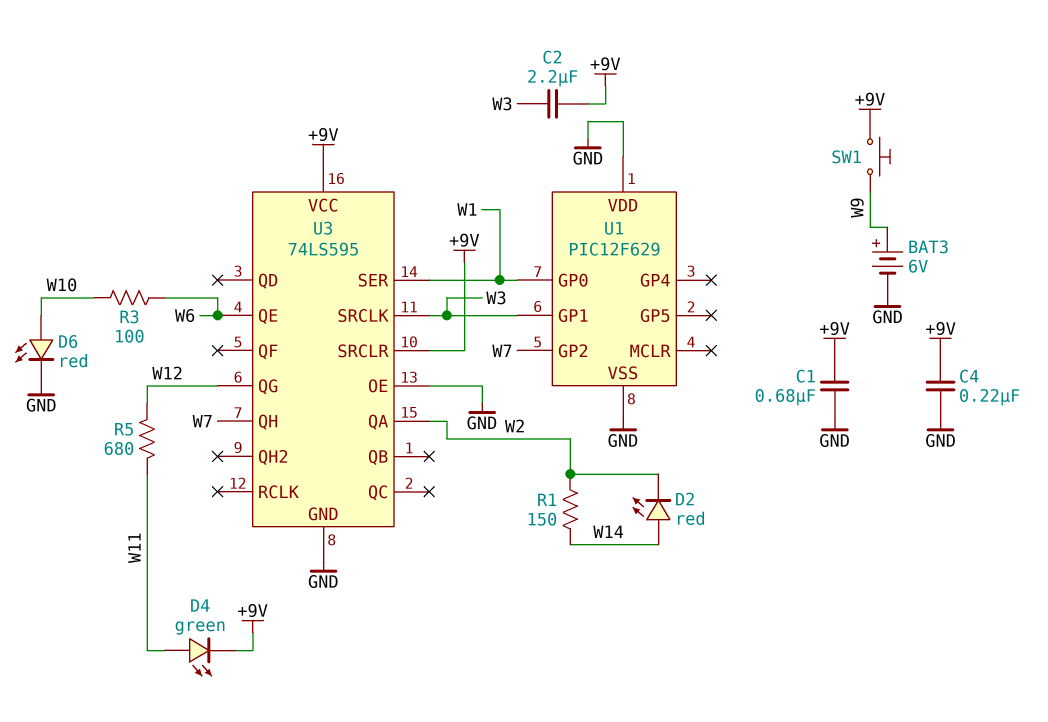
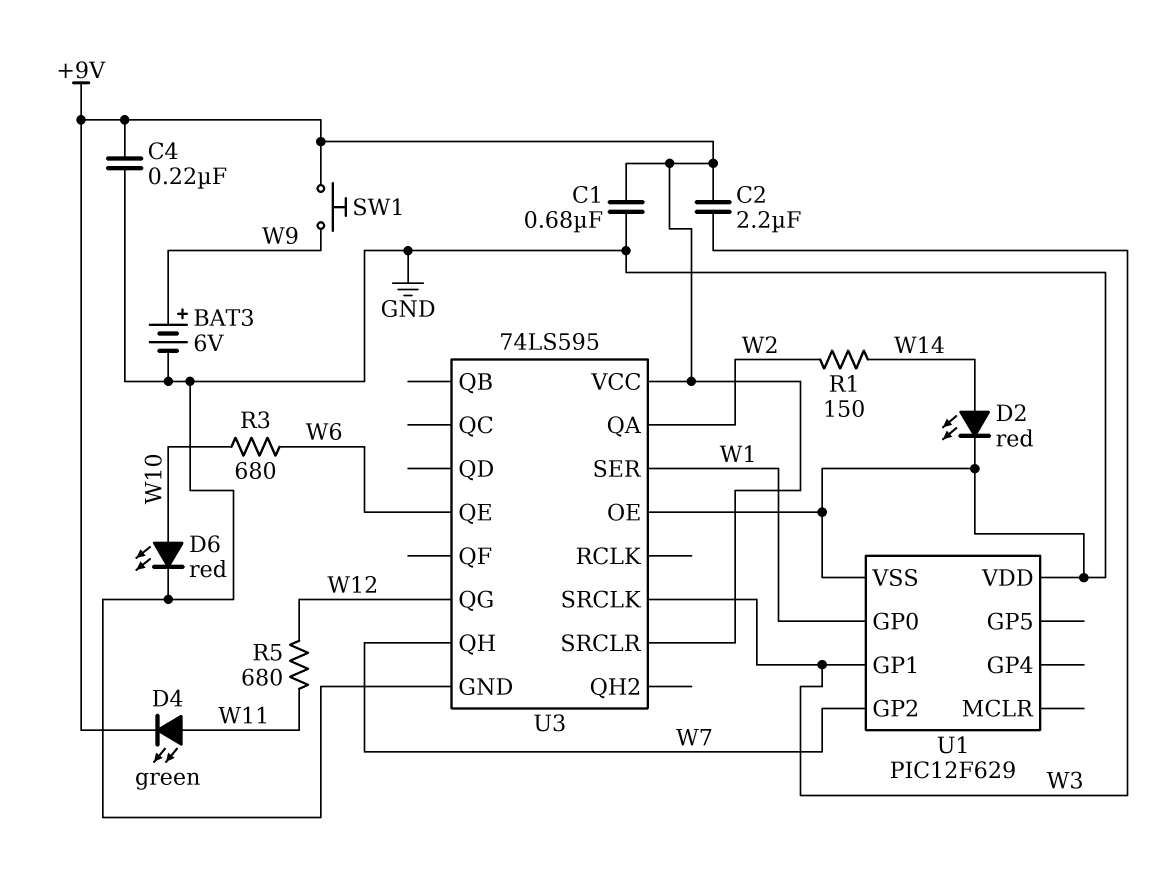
D2: LED red (A W14, K W2) -> LED red (A W14, K GND)
R3: 100 (W6, W10) -> 680 (W6, W10)

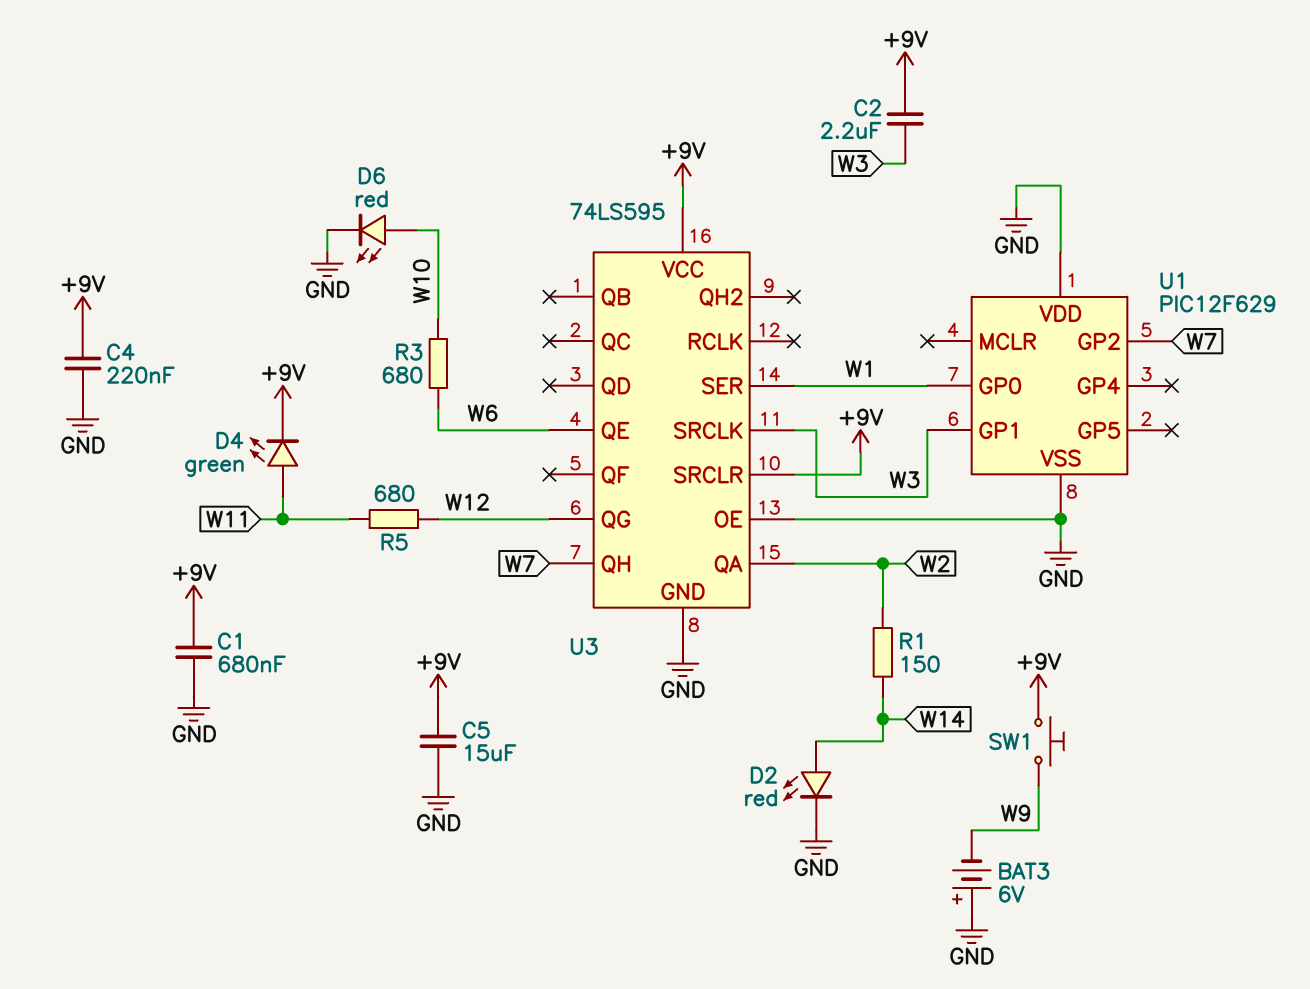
BAT3: 6V (plus W9, minus GND) -> 6V (plus GND, minus W9)
C5: none -> 15uF (+9V, GND)

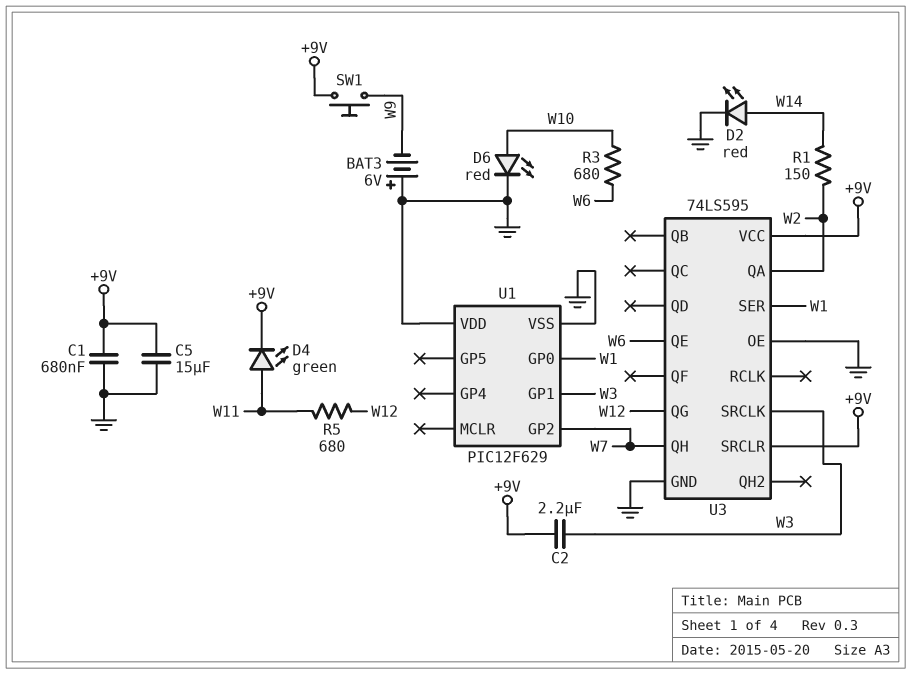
C4: 220nF (+9V, GND) -> none

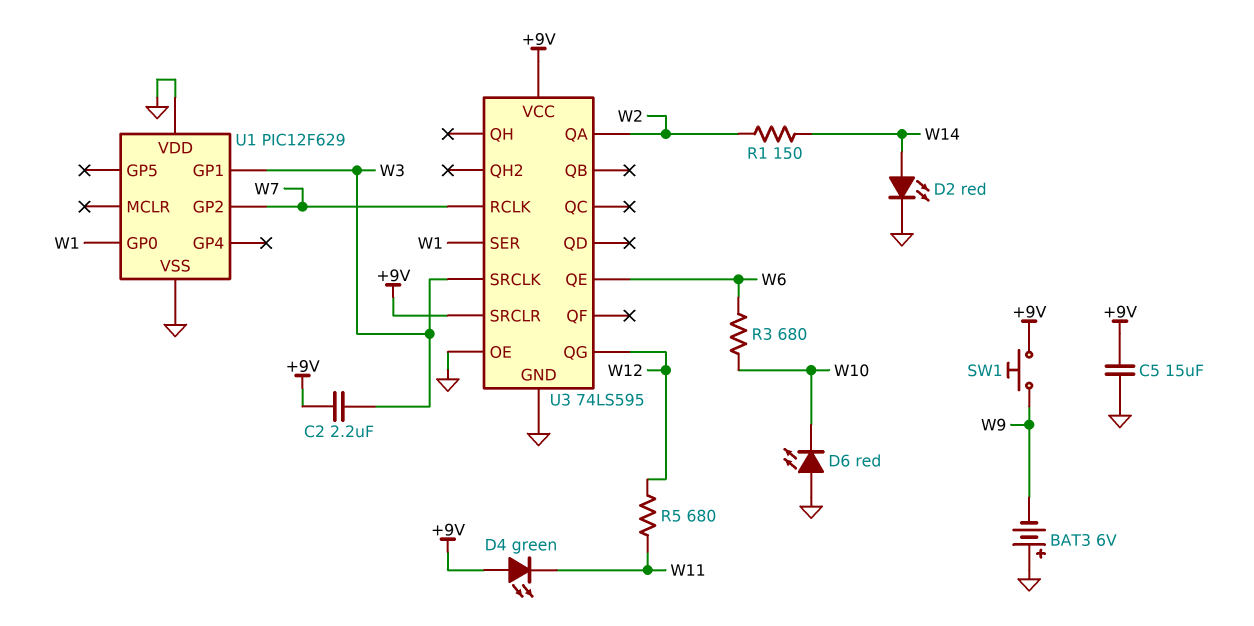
C1: 680nF (+9V, GND) -> none
D4: LED green (A W11, K +9V) -> LED green (A +9V, K W11)
D6: LED red (A W10, K GND) -> LED red (A GND, K W10)
U3 pin QH: W7 -> none
U3 pin RCLK: none -> W7

